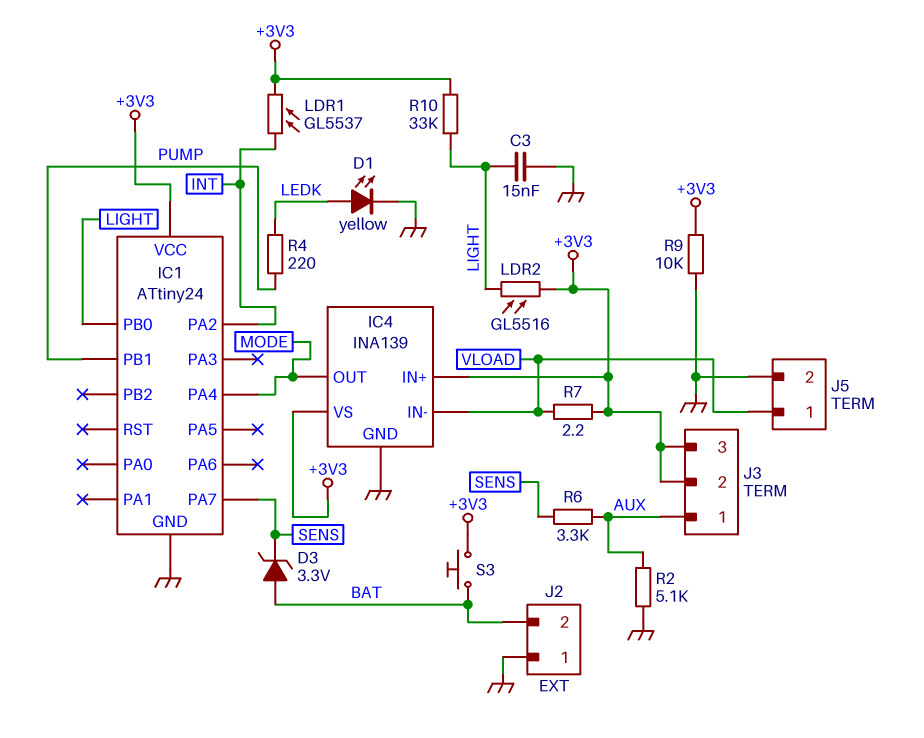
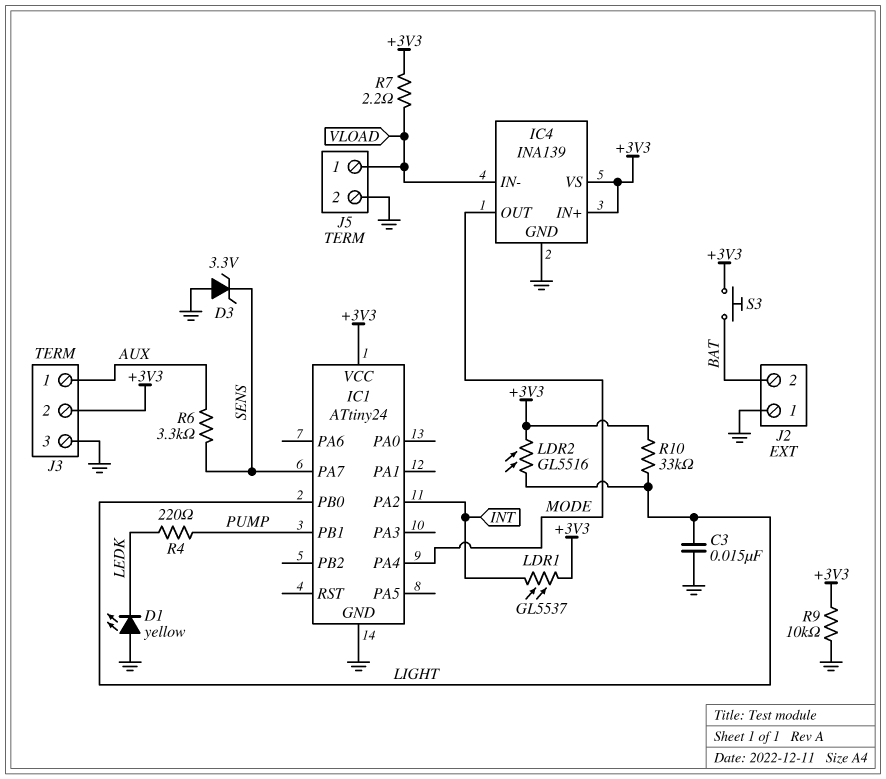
D1: LED yellow (A LEDK, K GND) -> LED yellow (A GND, K LEDK)
D3: zener 3.3V (A BAT, K SENS) -> zener 3.3V (A GND, K SENS)
J3 pin 3: +3V3 -> GND
R2: 5.1k (AUX, GND) -> none

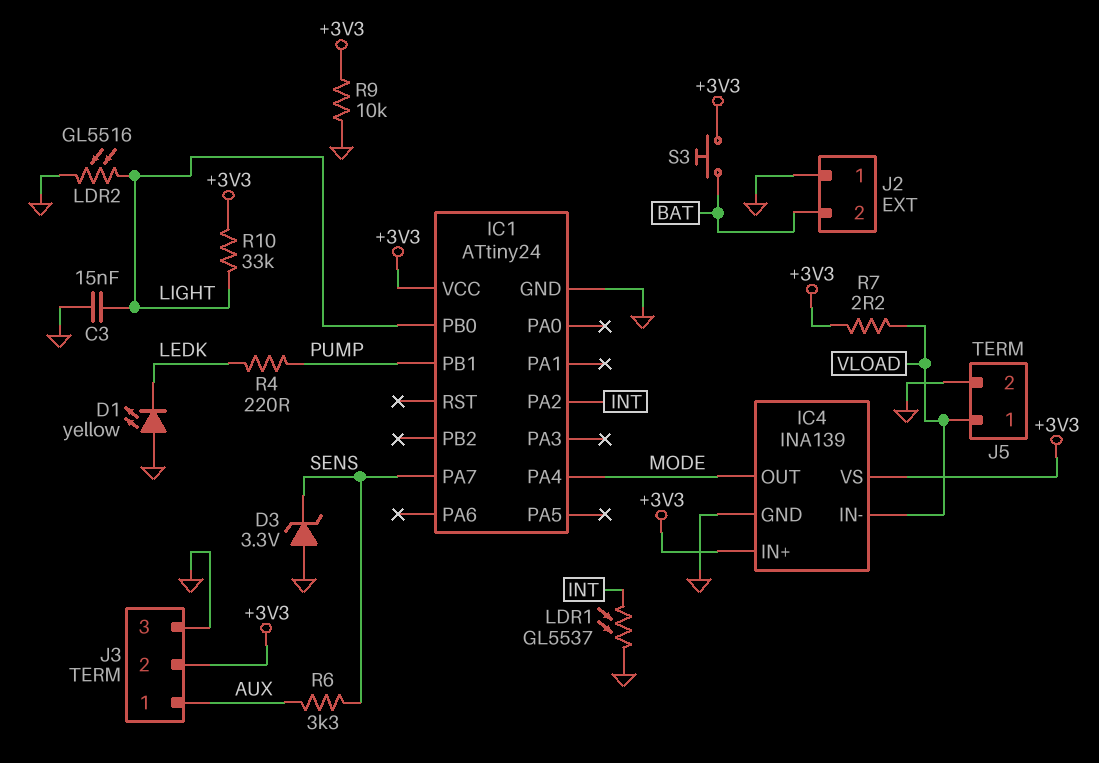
LDR1: GL5537 (+3V3, INT) -> GL5537 (GND, INT)
LDR2: GL5516 (+3V3, LIGHT) -> GL5516 (GND, LIGHT)

